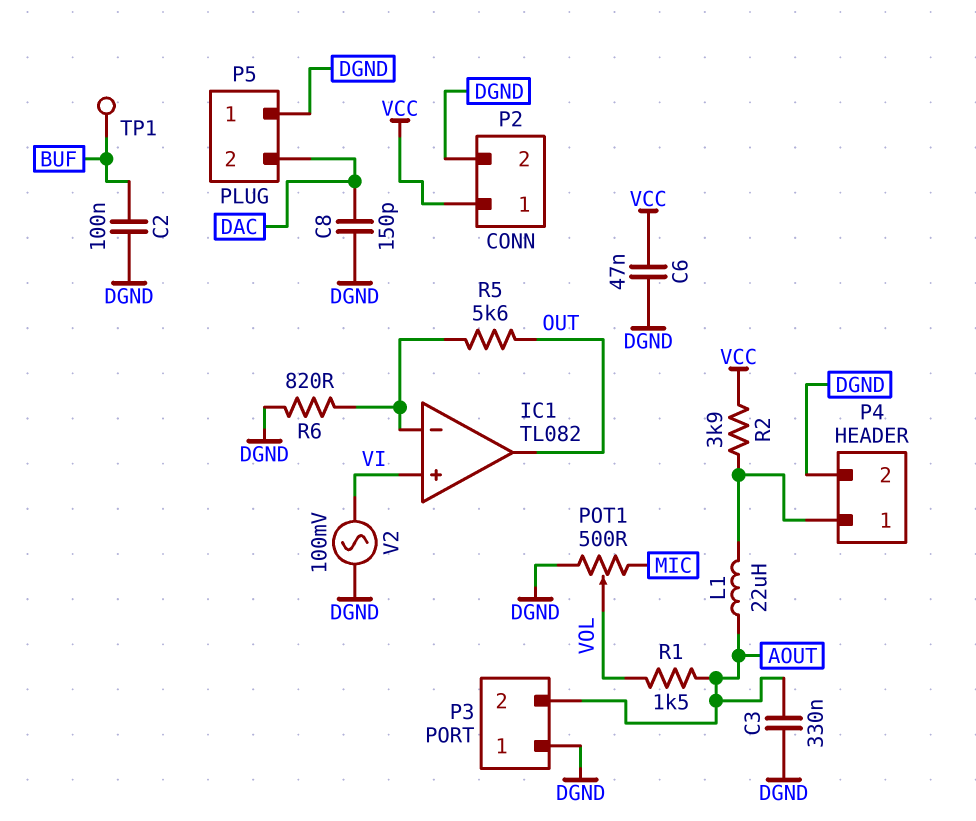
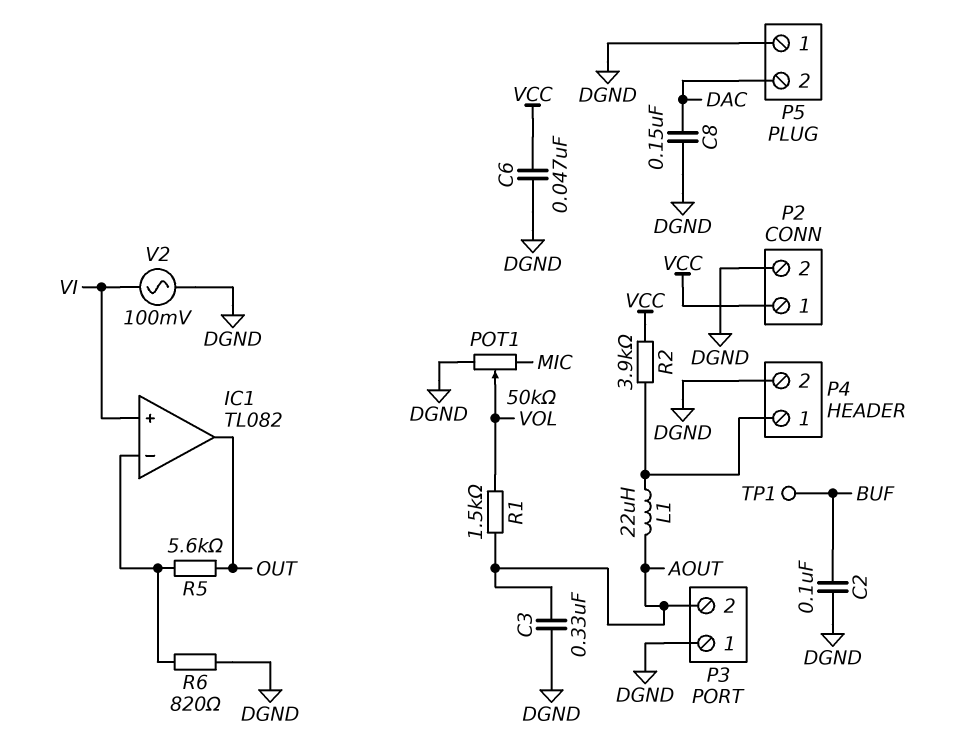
C8: 150pF (DAC, DGND) -> 150nF (DAC, DGND)
POT1: 500 (DGND, MIC, wiper VOL) -> 50k (DGND, MIC, wiper VOL)

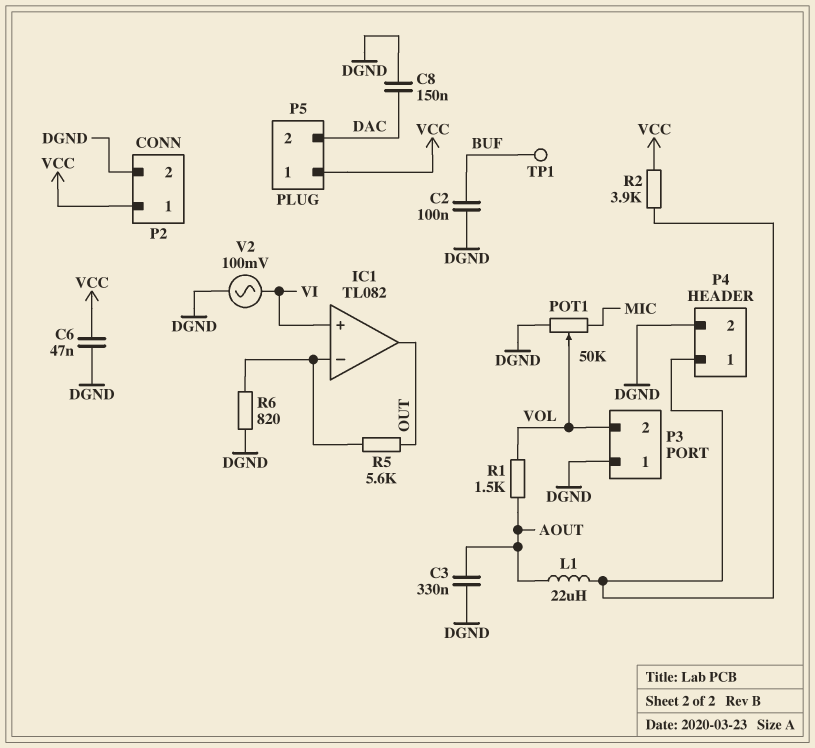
P3 pin 2: AOUT -> VOL
P5 pin 1: DGND -> VCC

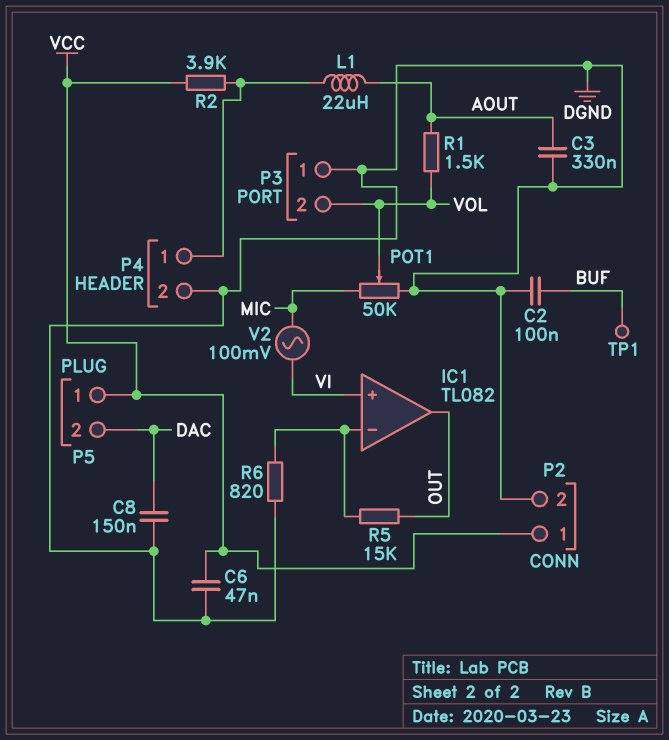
R5: 5.6k (IC1/in-, OUT) -> 15k (IC1/in-, OUT)
V2: AC 100mV (DGND, VI) -> AC 100mV (MIC, VI)

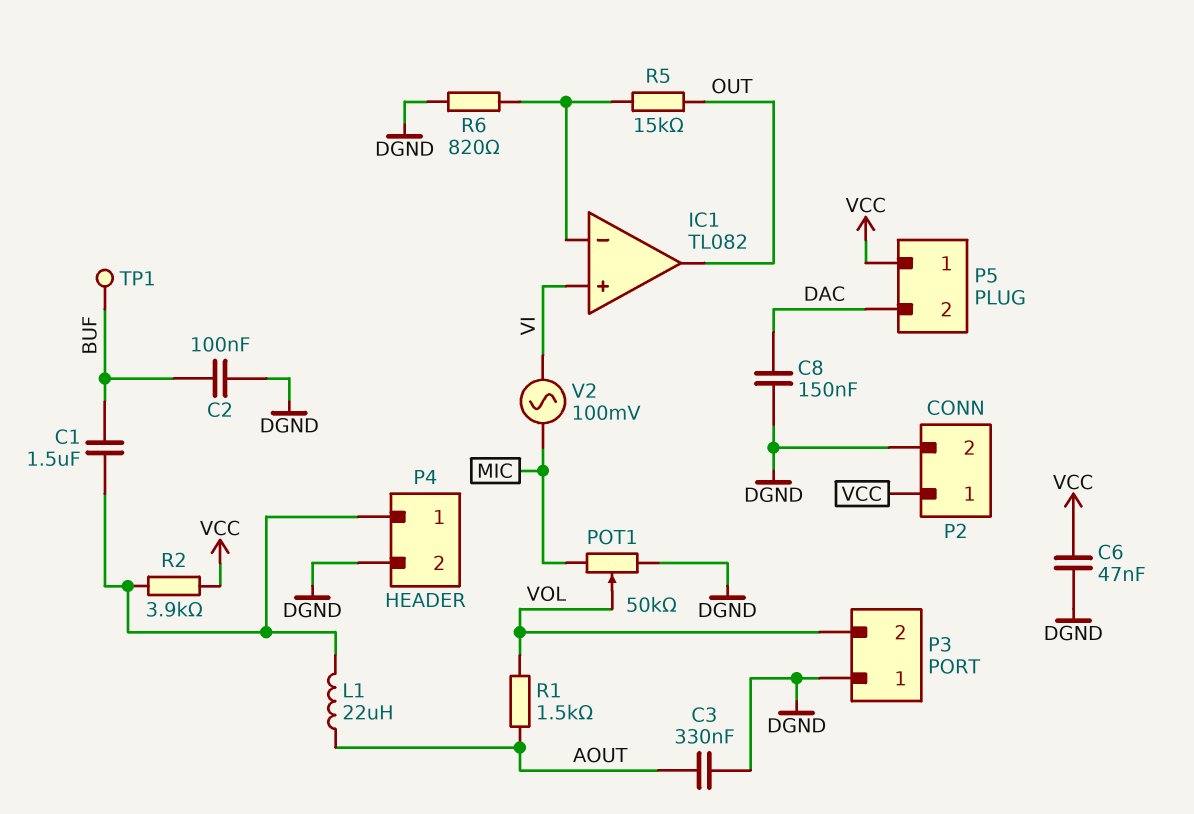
C1: none -> 1.5uF (BUF, P4/1)

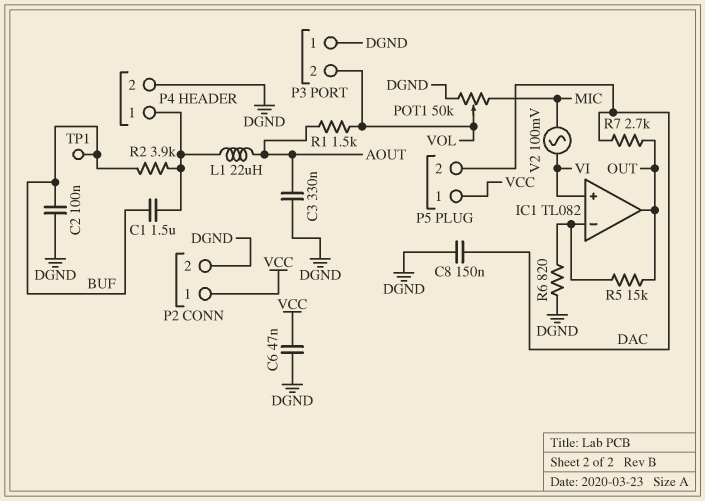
R2: 3.9k (P4/1, VCC) -> 3.9k (BUF, P4/1)
R7: none -> 2.7k (DAC, OUT)

